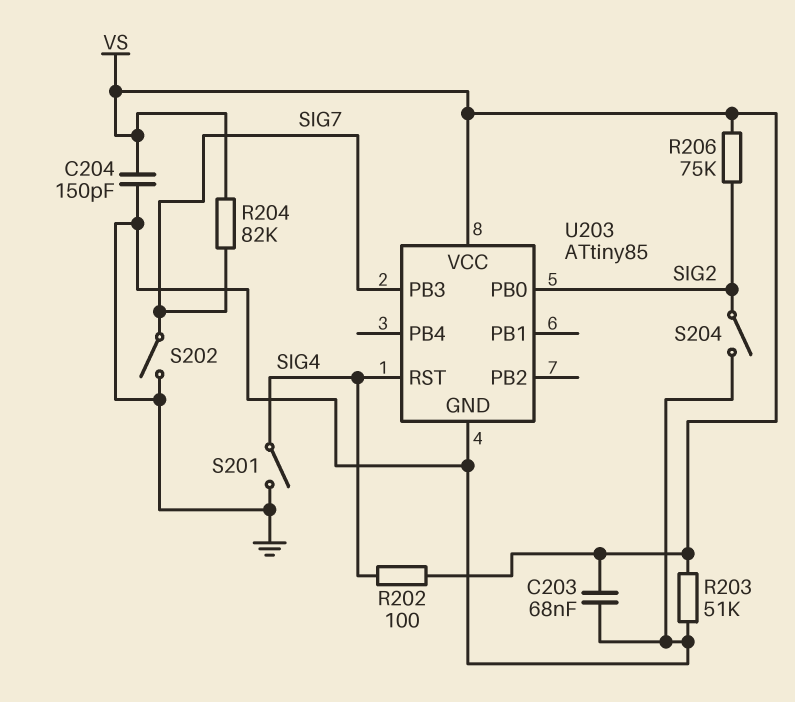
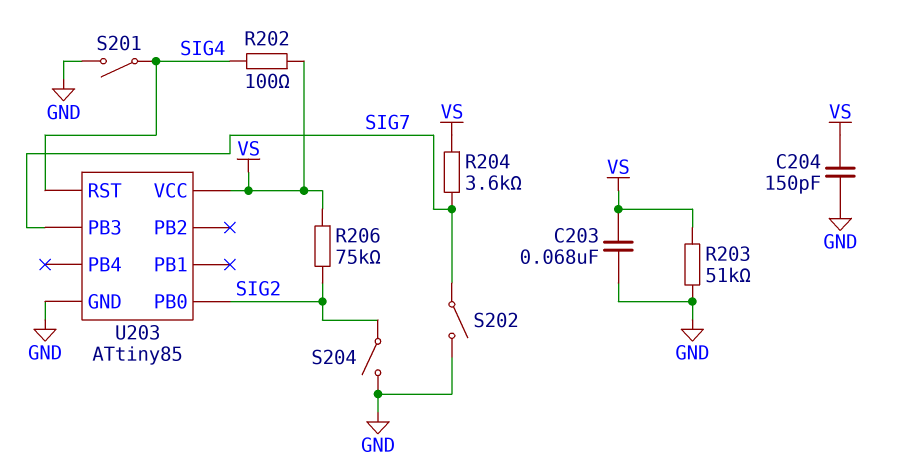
R204: 82k (SIG7, VS) -> 3.6k (SIG7, VS)

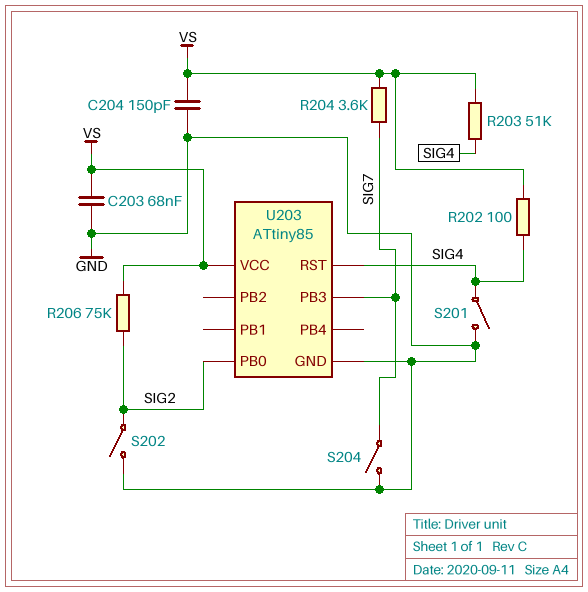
R203: 51k (GND, VS) -> 51k (SIG4, VS)
S202: switch (GND, SIG7) -> switch (GND, SIG2)
S204: switch (GND, SIG2) -> switch (GND, SIG7)

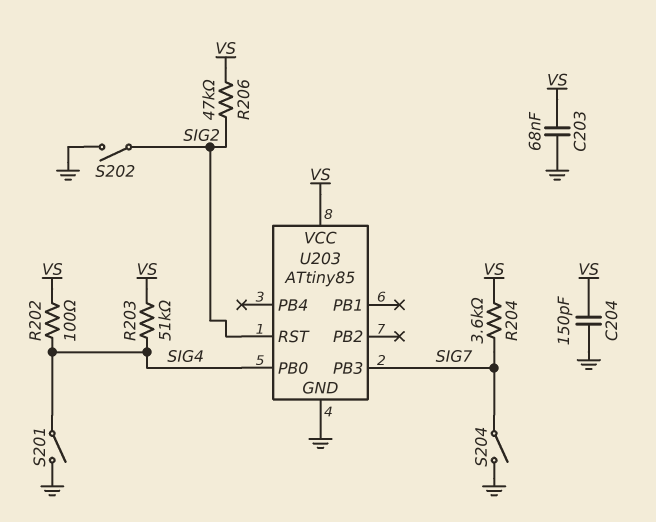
R206: 75k (SIG2, VS) -> 47k (SIG2, VS)
U203 pin PB0: SIG2 -> SIG4
U203 pin RST: SIG4 -> SIG2

